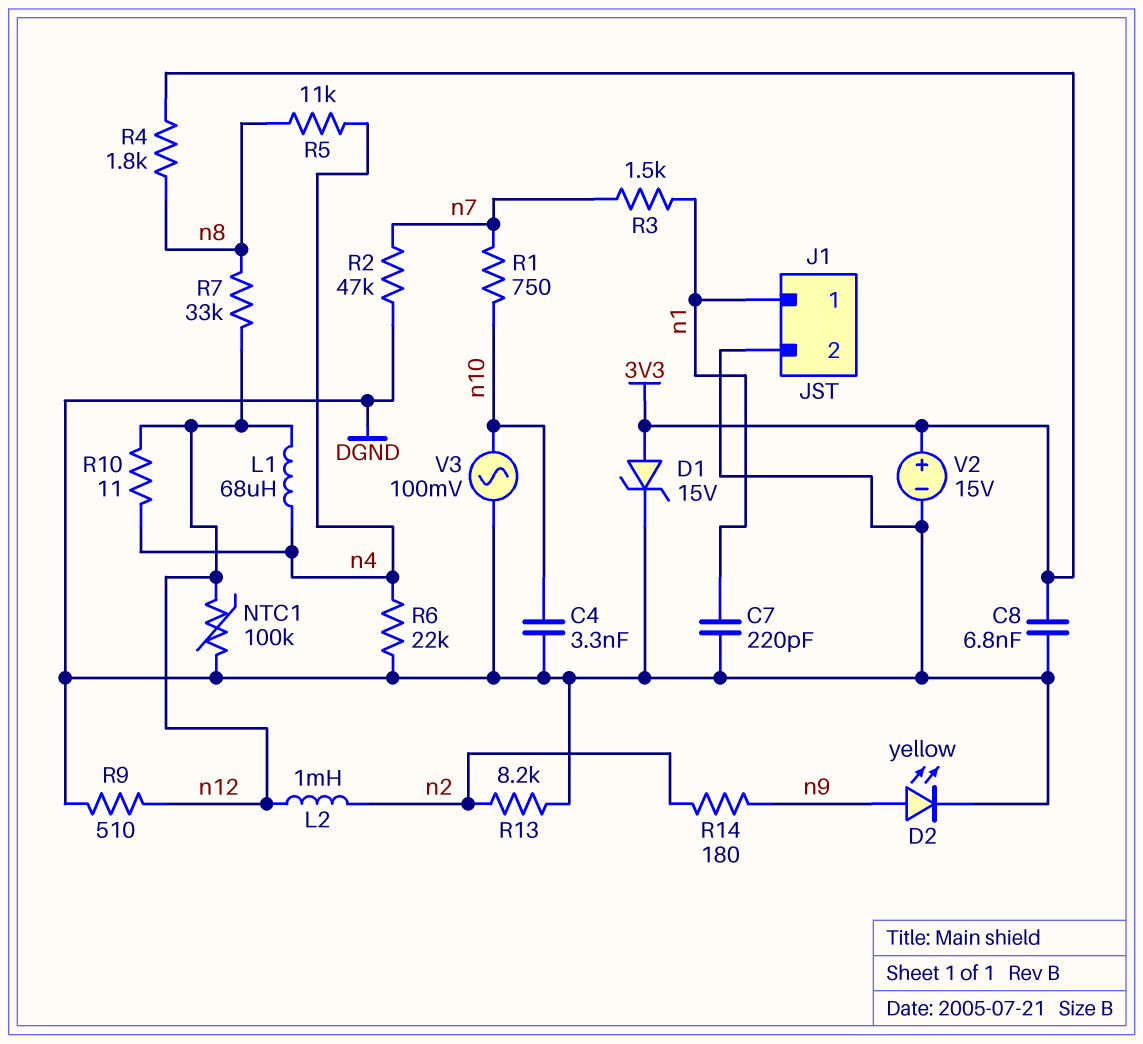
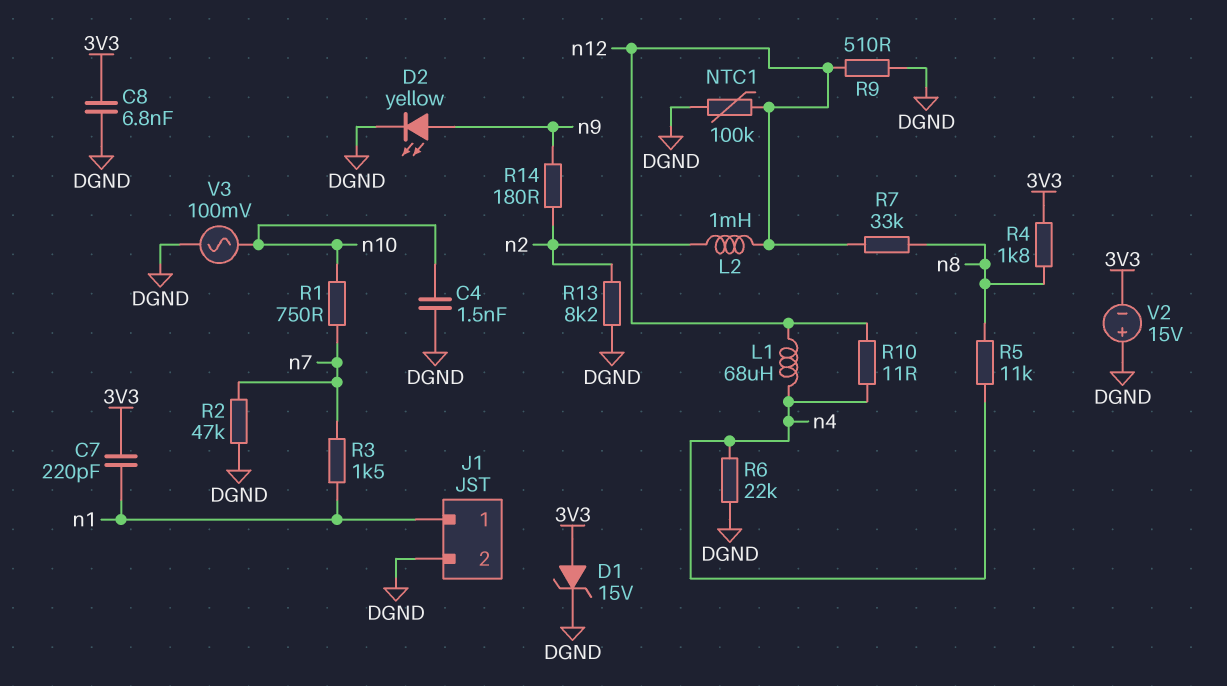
C4: 3.3nF (DGND, n10) -> 1.5nF (DGND, n10)
C7: 220pF (DGND, n1) -> 220pF (3V3, n1)
V2: 15V (plus 3V3, minus DGND) -> 15V (plus DGND, minus 3V3)

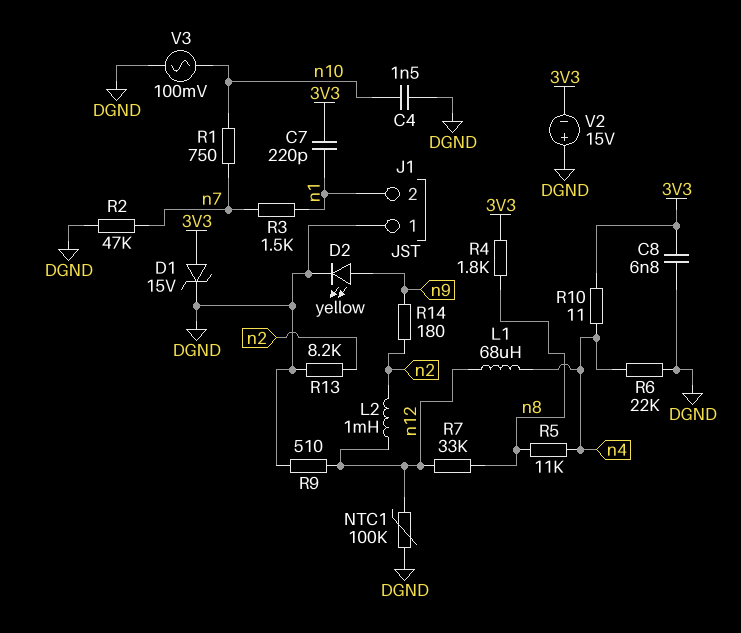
J1 pin 1: n1 -> DGND
J1 pin 2: DGND -> n1
R10: 11 (n4, n12) -> 11 (3V3, n4)

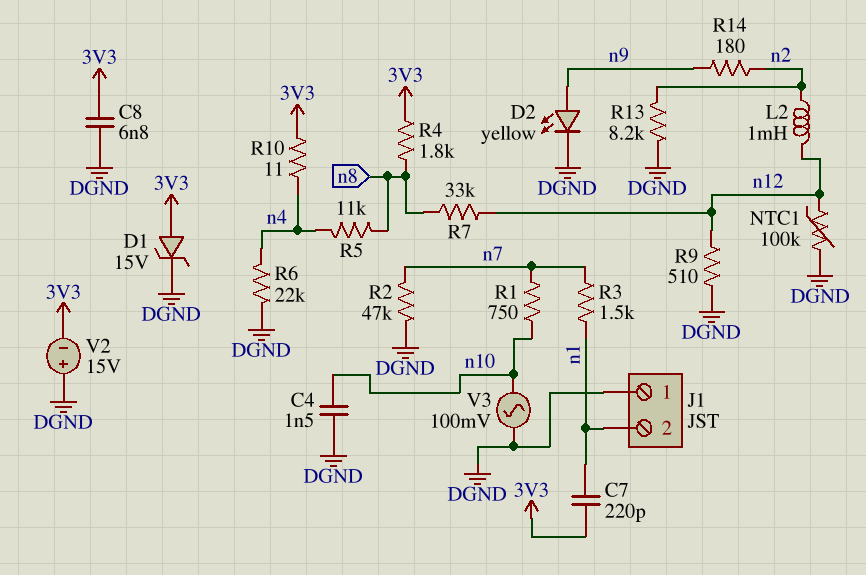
L1: 68uH (n4, n12) -> none

